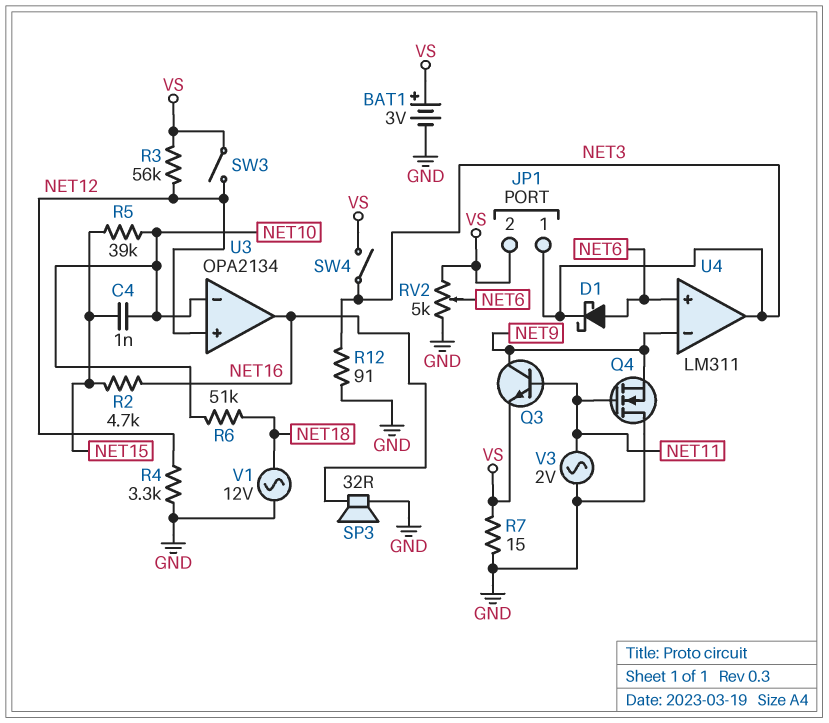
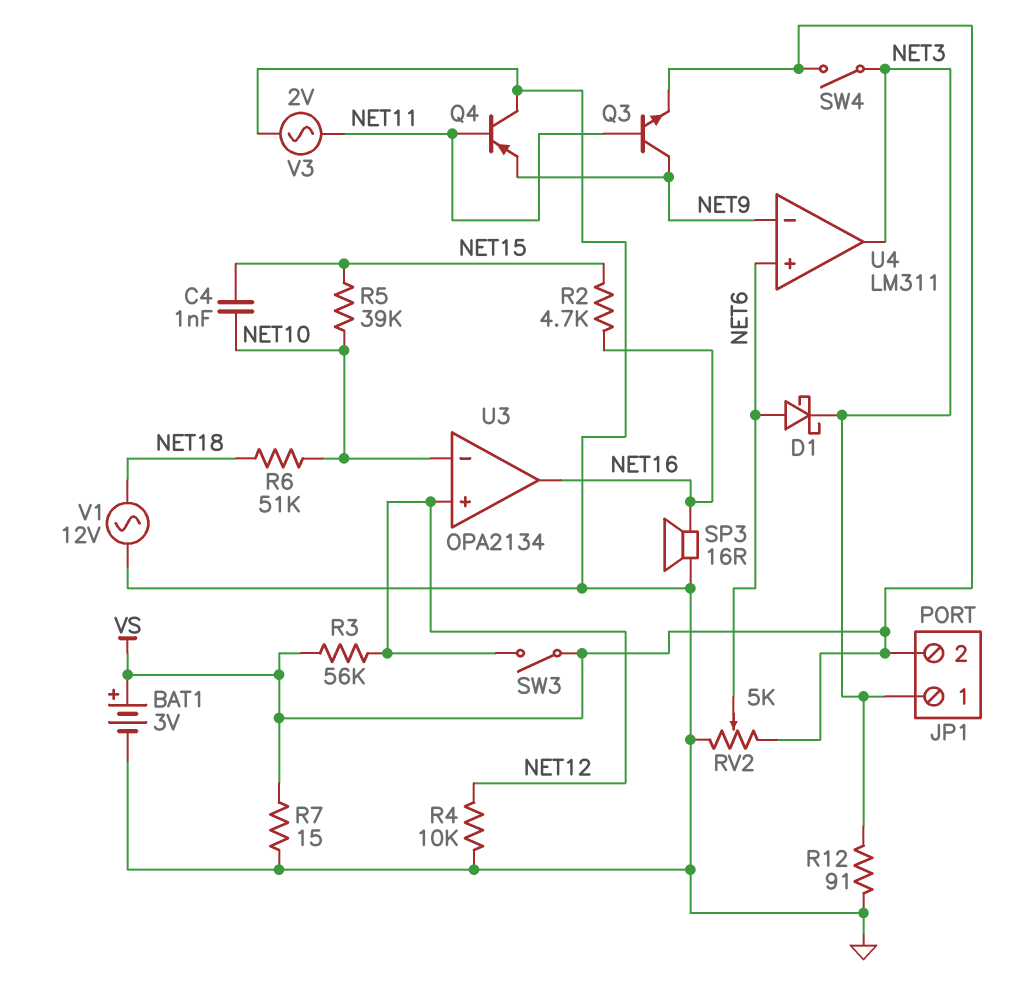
Q4: NMOS (G NET11, D GND, S NET9) -> PNP (B NET11, C GND, E NET9)
R4: 3.3k (GND, NET12) -> 10k (GND, NET12)
SP3: speaker 32R (GND, NET16) -> speaker 16R (GND, NET16)

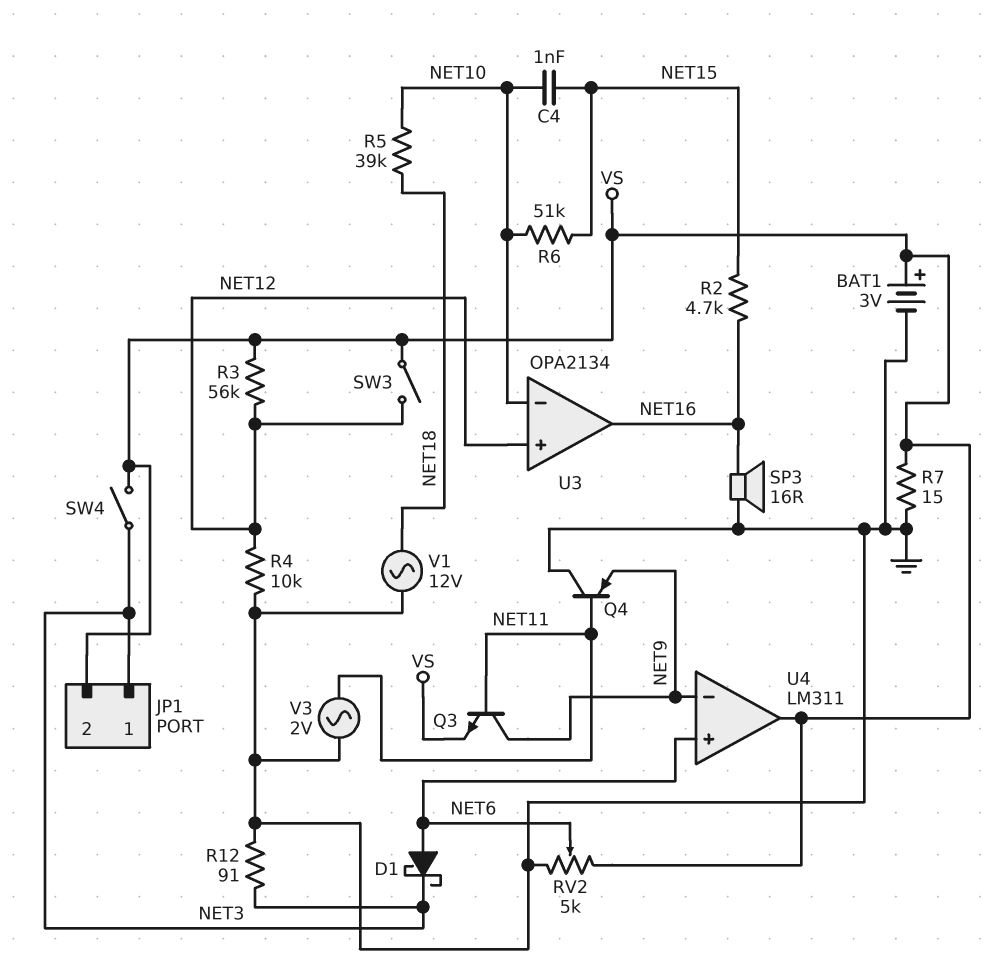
R5: 39k (NET10, NET15) -> 39k (NET10, NET18)
R6: 51k (NET10, NET18) -> 51k (NET10, NET15)
U4 pin out: NET3 -> VS

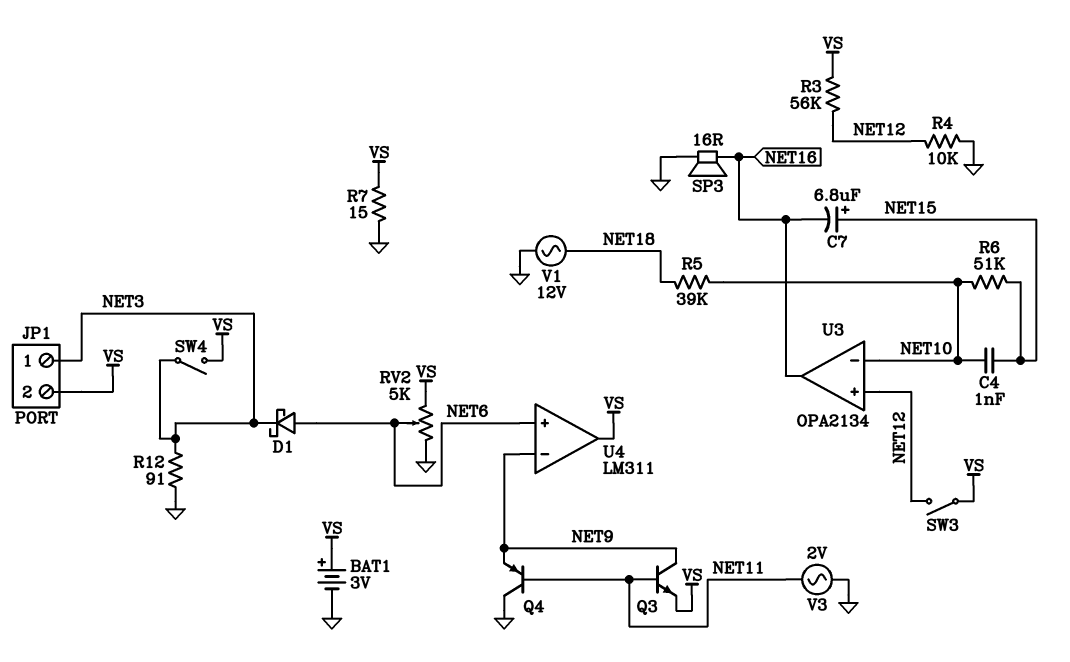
C7: none -> 6.8uF (plus NET15, minus NET16)
R2: 4.7k (NET15, NET16) -> none

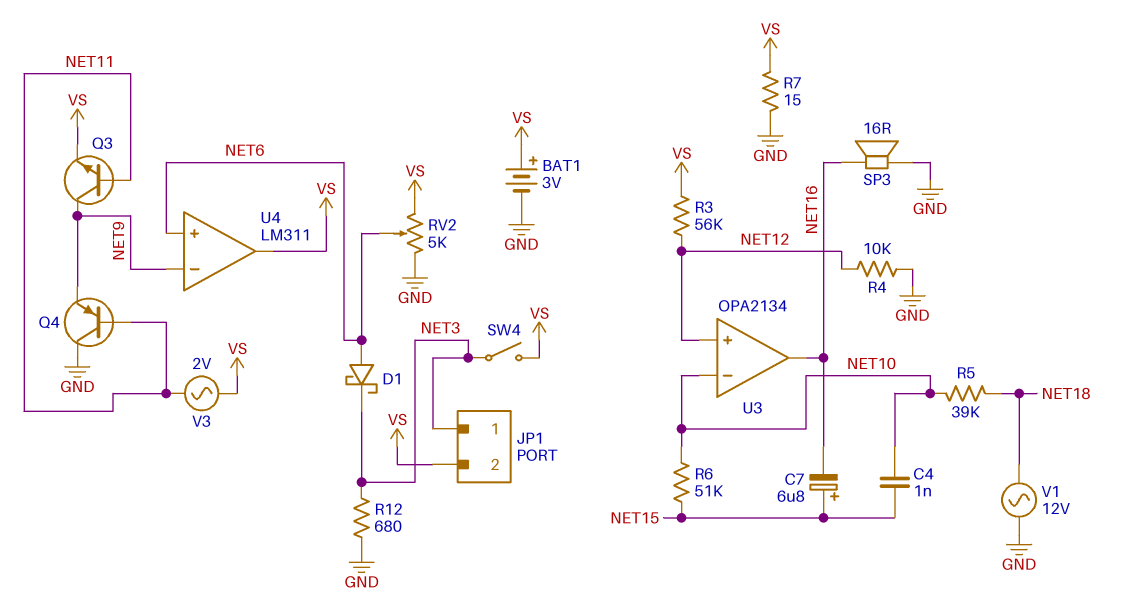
R12: 91 (GND, NET3) -> 680 (GND, NET3)
SW3: switch (NET12, VS) -> none
V3: AC 2V (GND, NET11) -> AC 2V (NET11, VS)

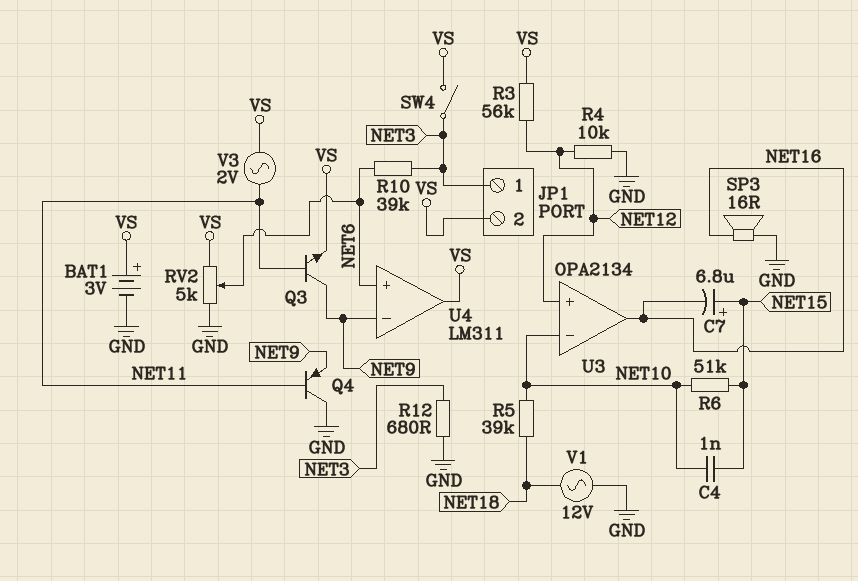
D1: schottky (A NET6, K NET3) -> none
R7: 15 (GND, VS) -> none
R10: none -> 39k (NET3, NET6)

